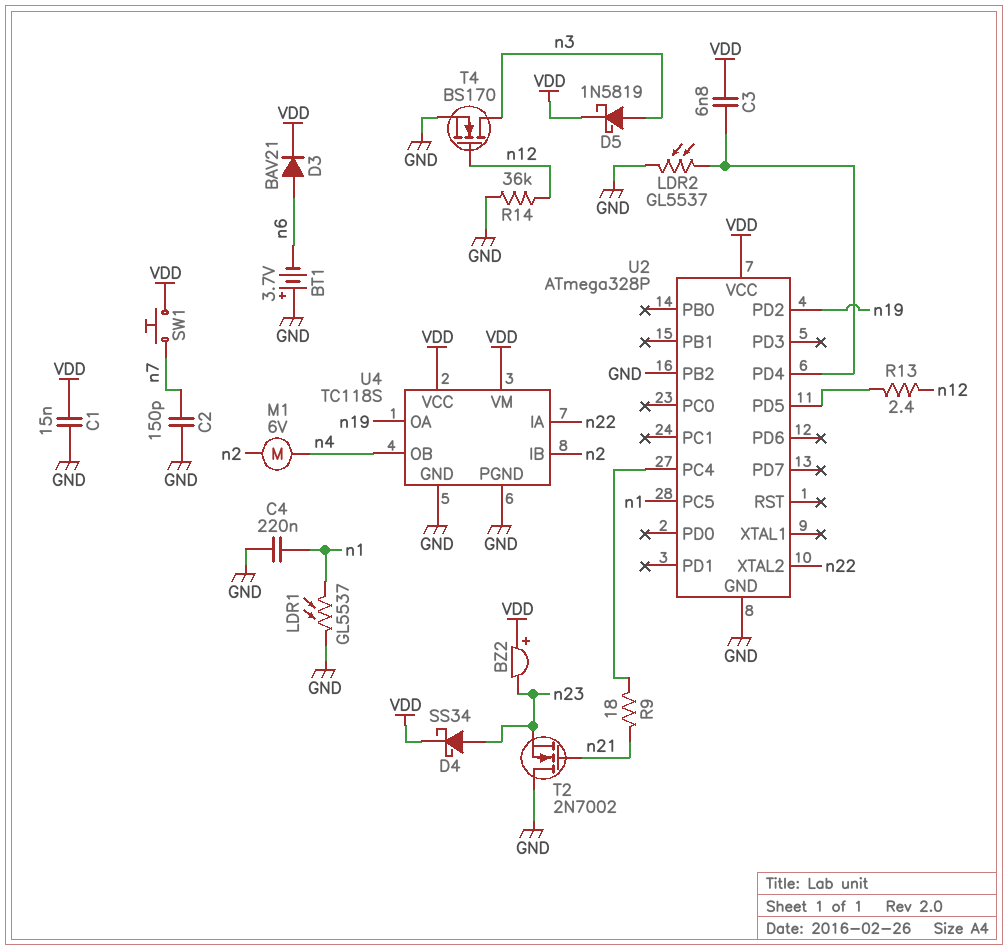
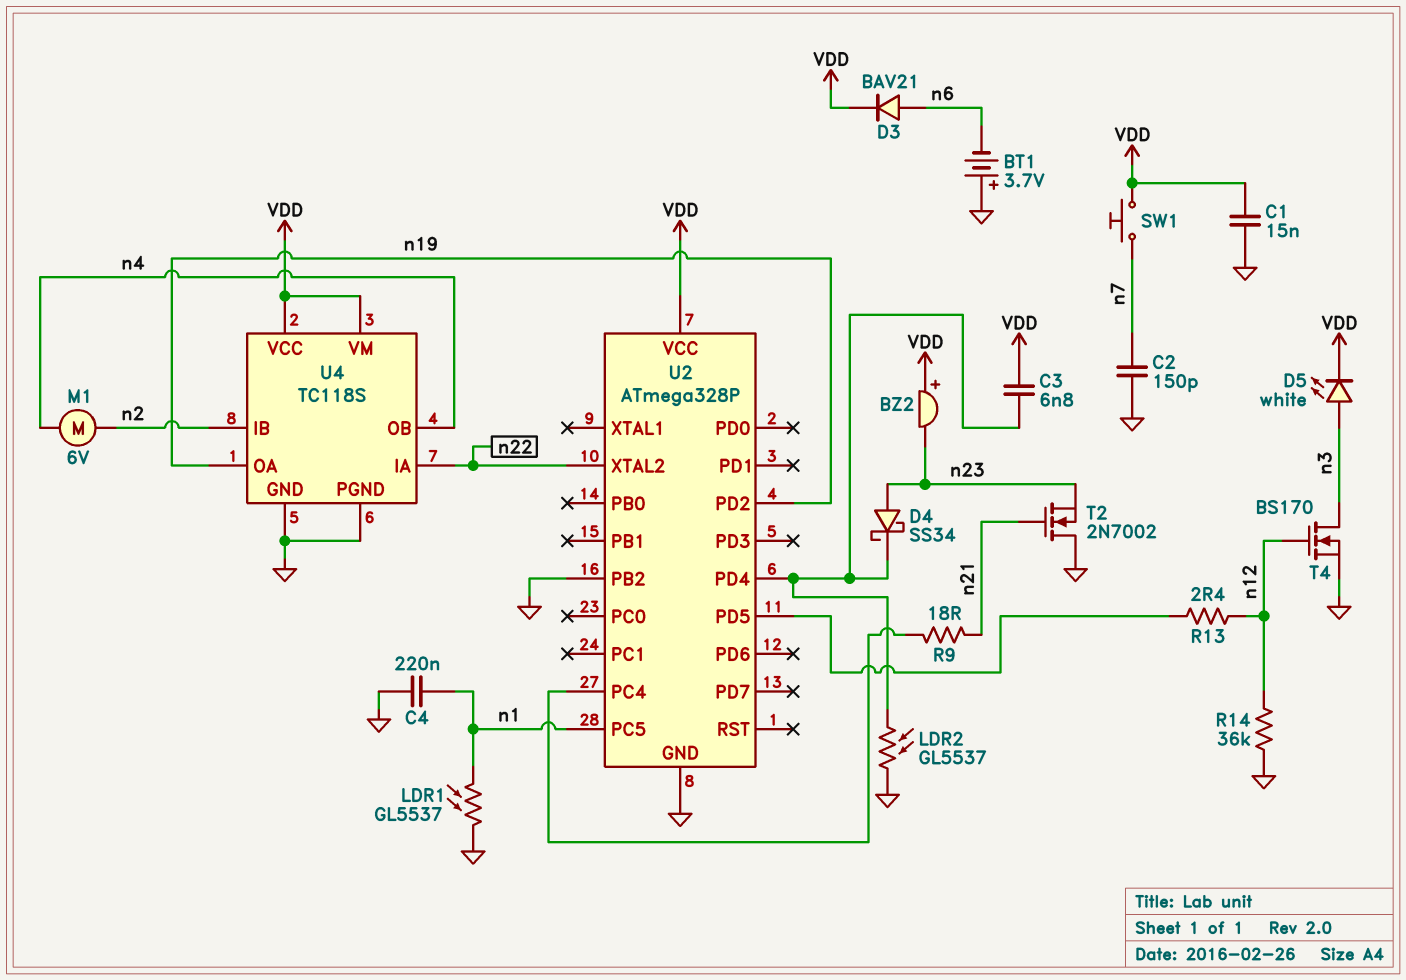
D4: schottky SS34 (A n23, K VDD) -> schottky SS34 (A n23, K U2/PD4)
D5: schottky 1N5819 (A n3, K VDD) -> LED white (A n3, K VDD)

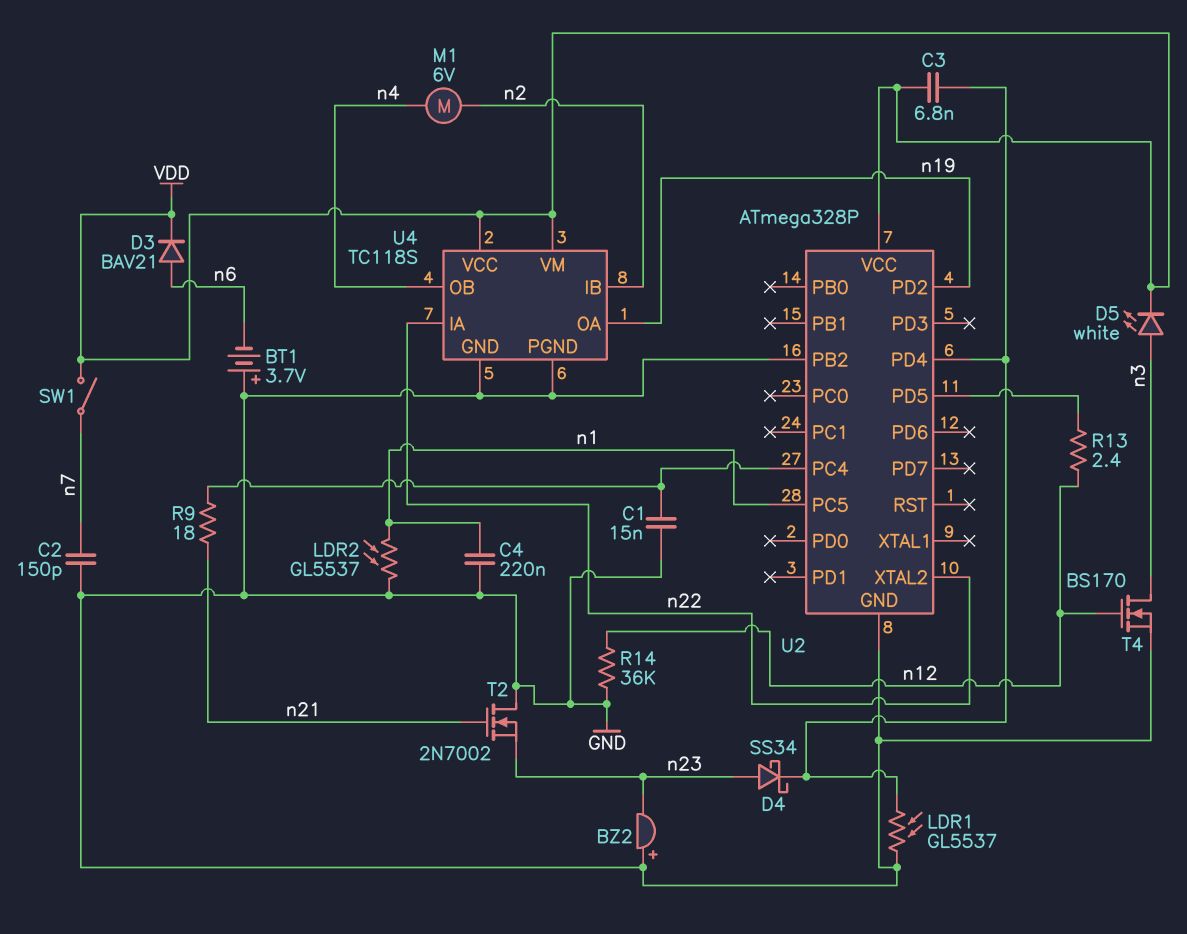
BZ2: buzzer (plus VDD, minus n23) -> buzzer (plus GND, minus n23)
C1: 15nF (GND, VDD) -> 15nF (GND, U2/PC4)
LDR1: GL5537 (GND, n1) -> GL5537 (GND, U2/PD4)
LDR2: GL5537 (GND, U2/PD4) -> GL5537 (GND, n1)
SW1: button (VDD, n7) -> switch (VDD, n7)

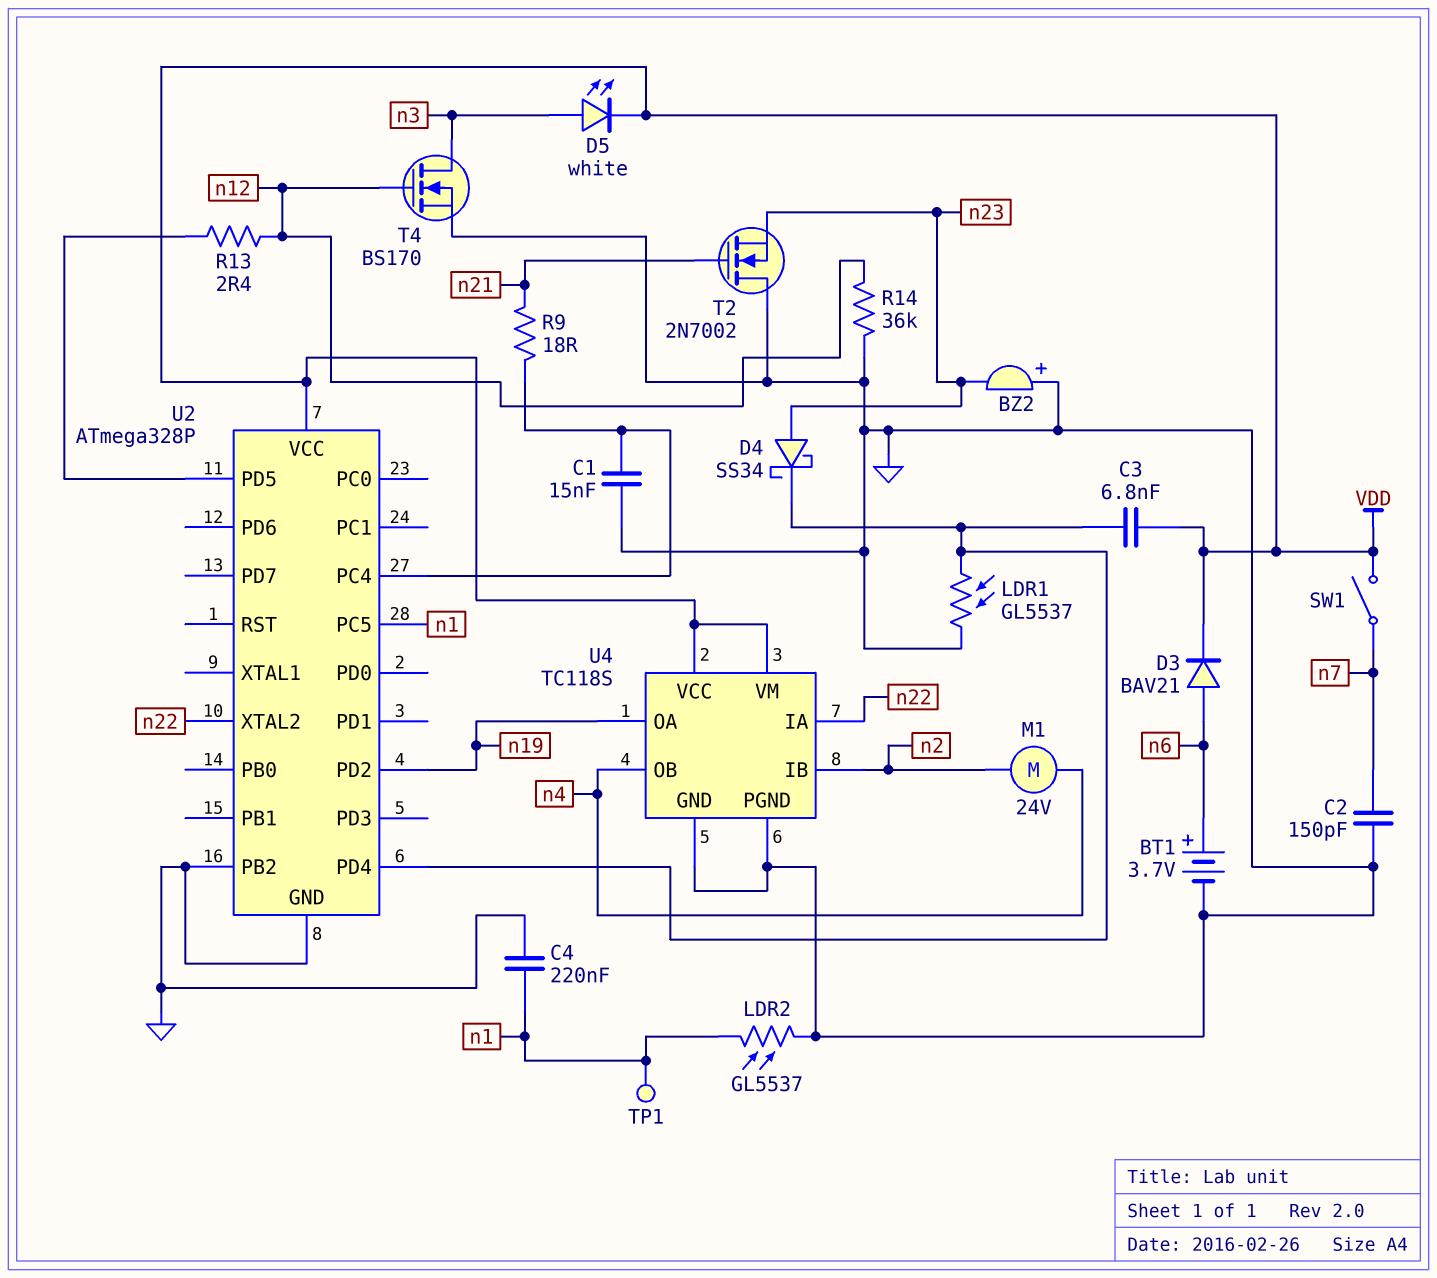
BT1: 3.7V (plus GND, minus n6) -> 3.7V (plus n6, minus GND)
M1: motor 6V (n2, n4) -> motor 24V (n2, n4)
TP1: none -> test point (n1)

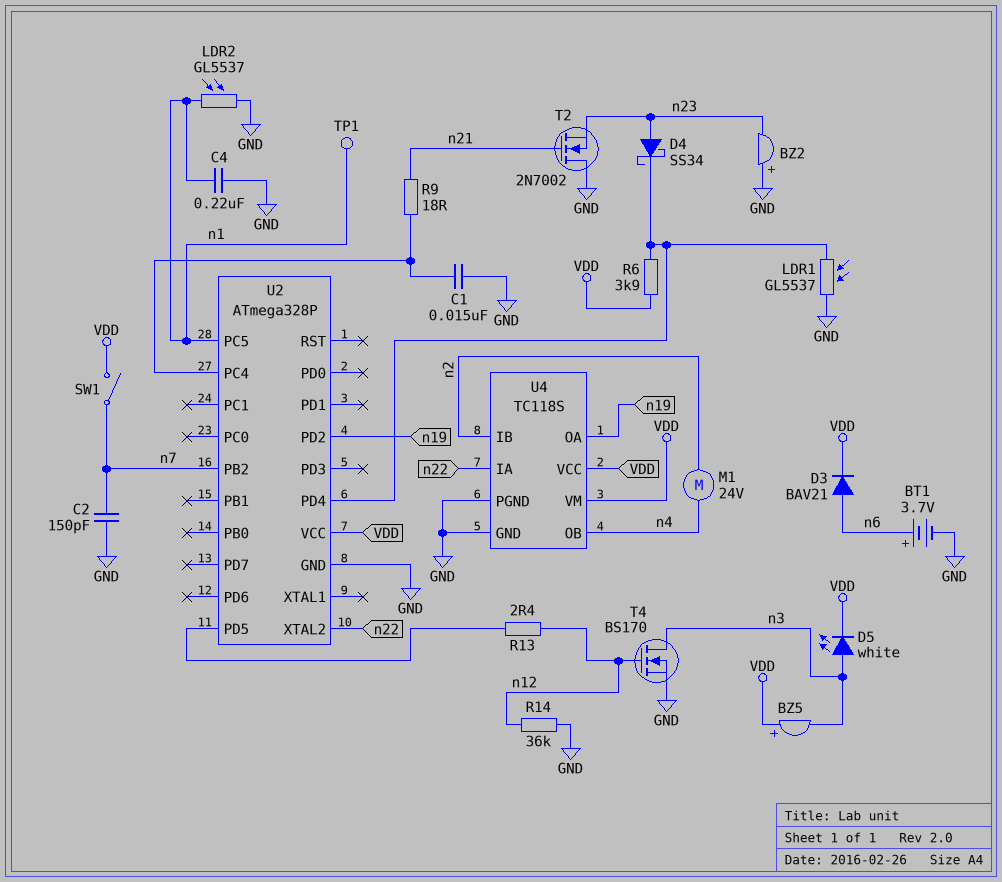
BZ5: none -> buzzer (plus VDD, minus n3)
C3: 6.8nF (U2/PD4, VDD) -> none
R6: none -> 3.9k (U2/PD4, VDD)
U2 pin PB2: GND -> n7

